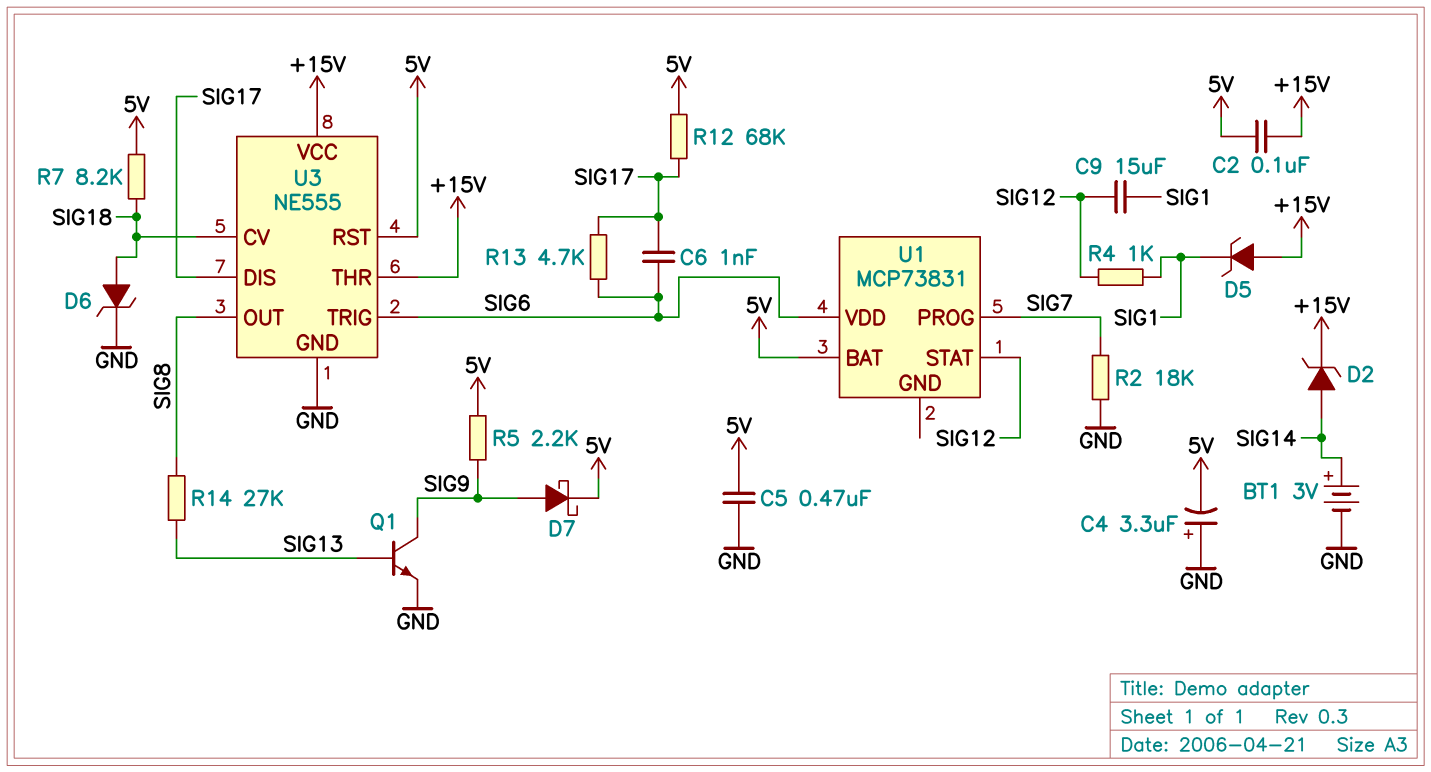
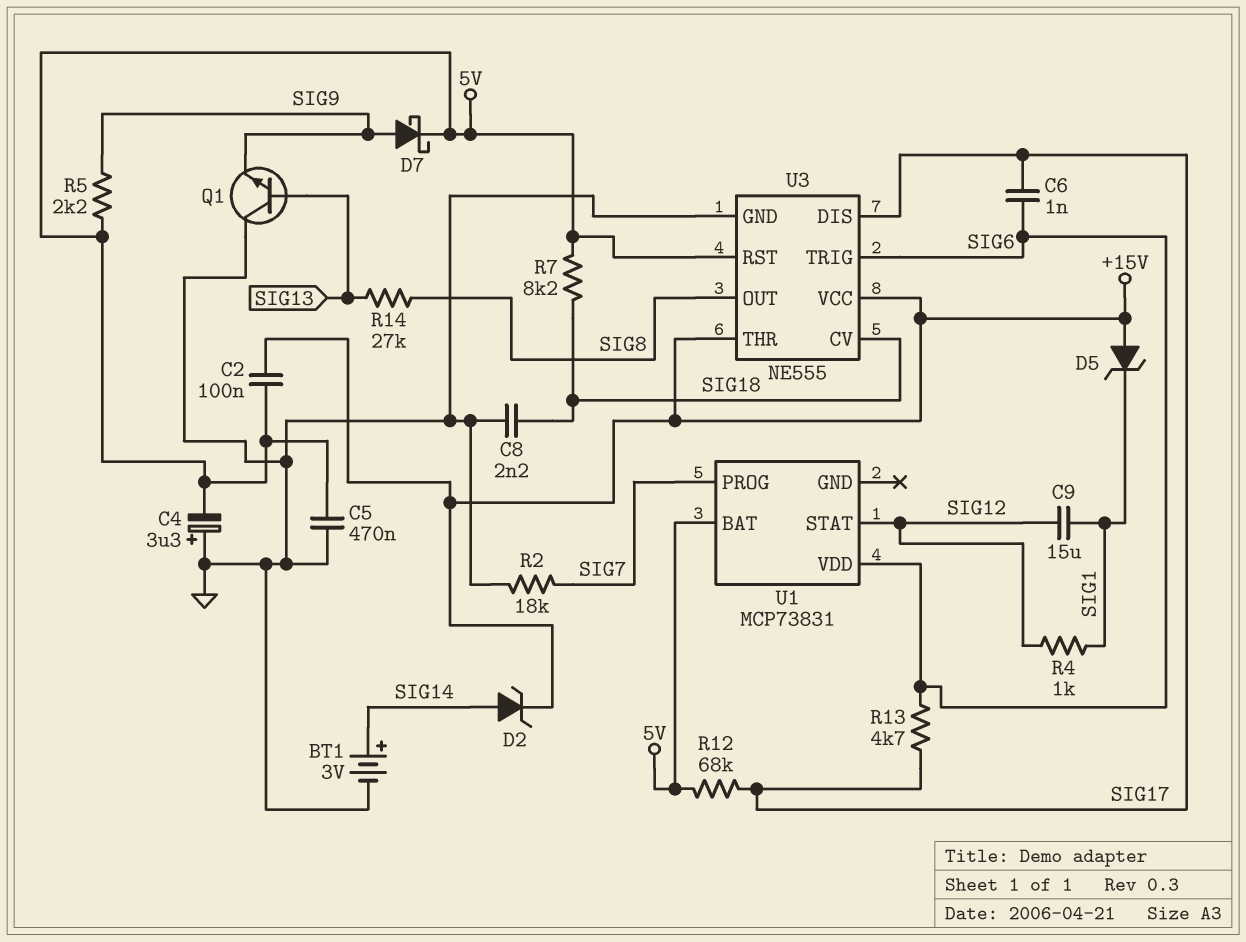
C8: none -> 2.2nF (GND, SIG18)
D6: zener (A SIG18, K GND) -> none
Q1: NPN (B SIG13, C SIG9, E GND) -> NPN (B SIG13, C GND, E SIG9)

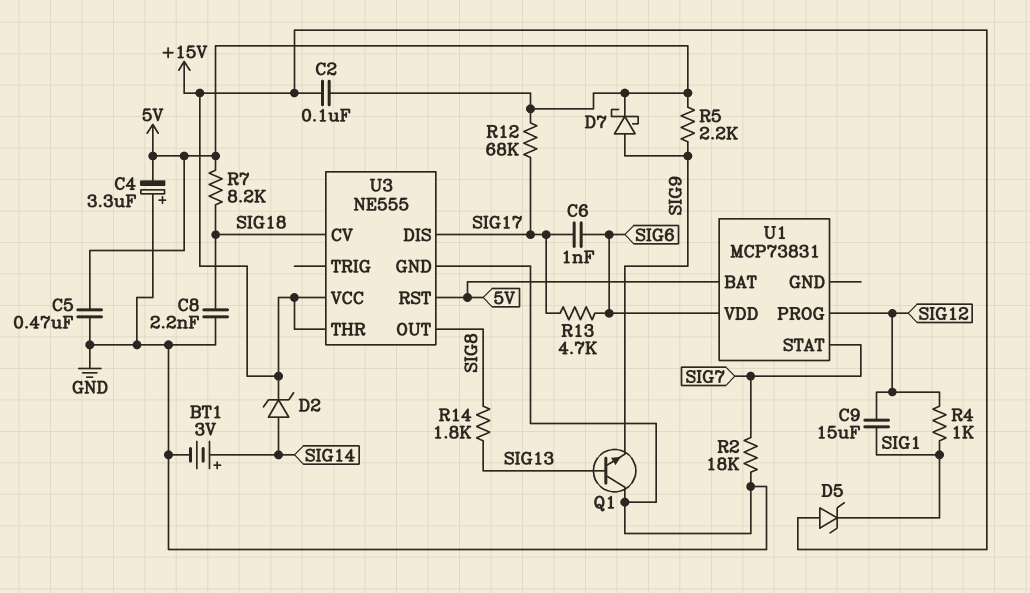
R14: 27k (SIG8, SIG13) -> 1.8k (SIG8, SIG13)
U1 pin PROG: SIG7 -> SIG12
U1 pin STAT: SIG12 -> SIG7
U3 pin TRIG: SIG6 -> none

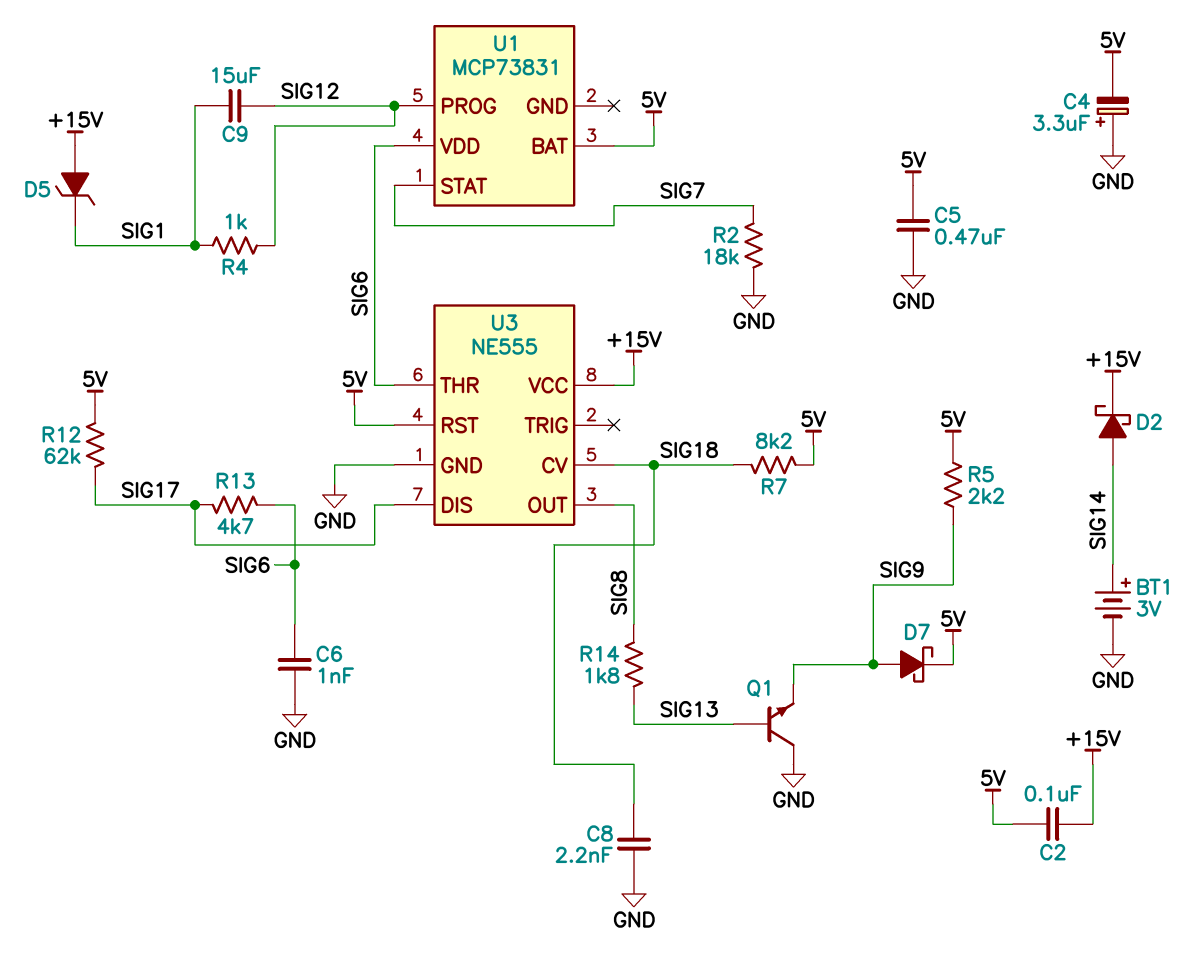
C6: 1nF (SIG6, SIG17) -> 1nF (GND, SIG6)
D2: zener (A SIG14, K +15V) -> schottky (A SIG14, K +15V)
R12: 68k (5V, SIG17) -> 62k (5V, SIG17)
U3 pin THR: +15V -> SIG6

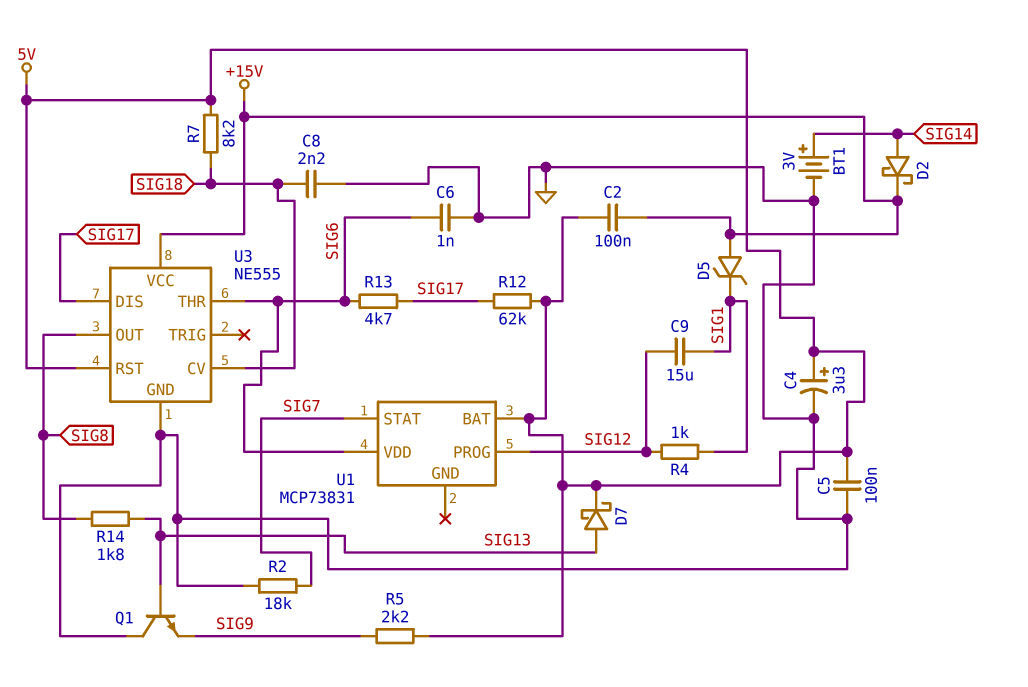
C4: 3.3uF (plus GND, minus 5V) -> 3.3uF (plus 5V, minus GND)
C5: 470nF (5V, GND) -> 100nF (5V, GND)
D7: schottky (A SIG9, K 5V) -> schottky (A SIG13, K 5V)

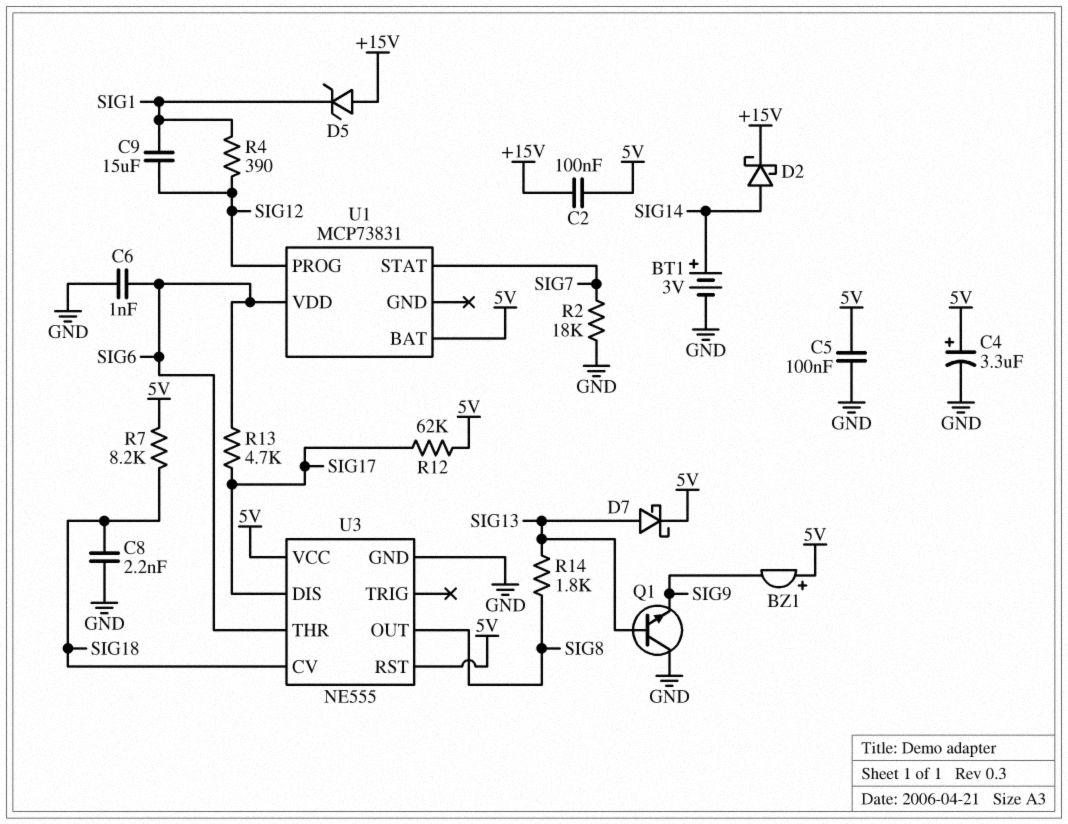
BZ1: none -> buzzer (plus 5V, minus SIG9)
R4: 1k (SIG1, SIG12) -> 390 (SIG1, SIG12)
R5: 2.2k (5V, SIG9) -> none
U3 pin VCC: +15V -> 5V

